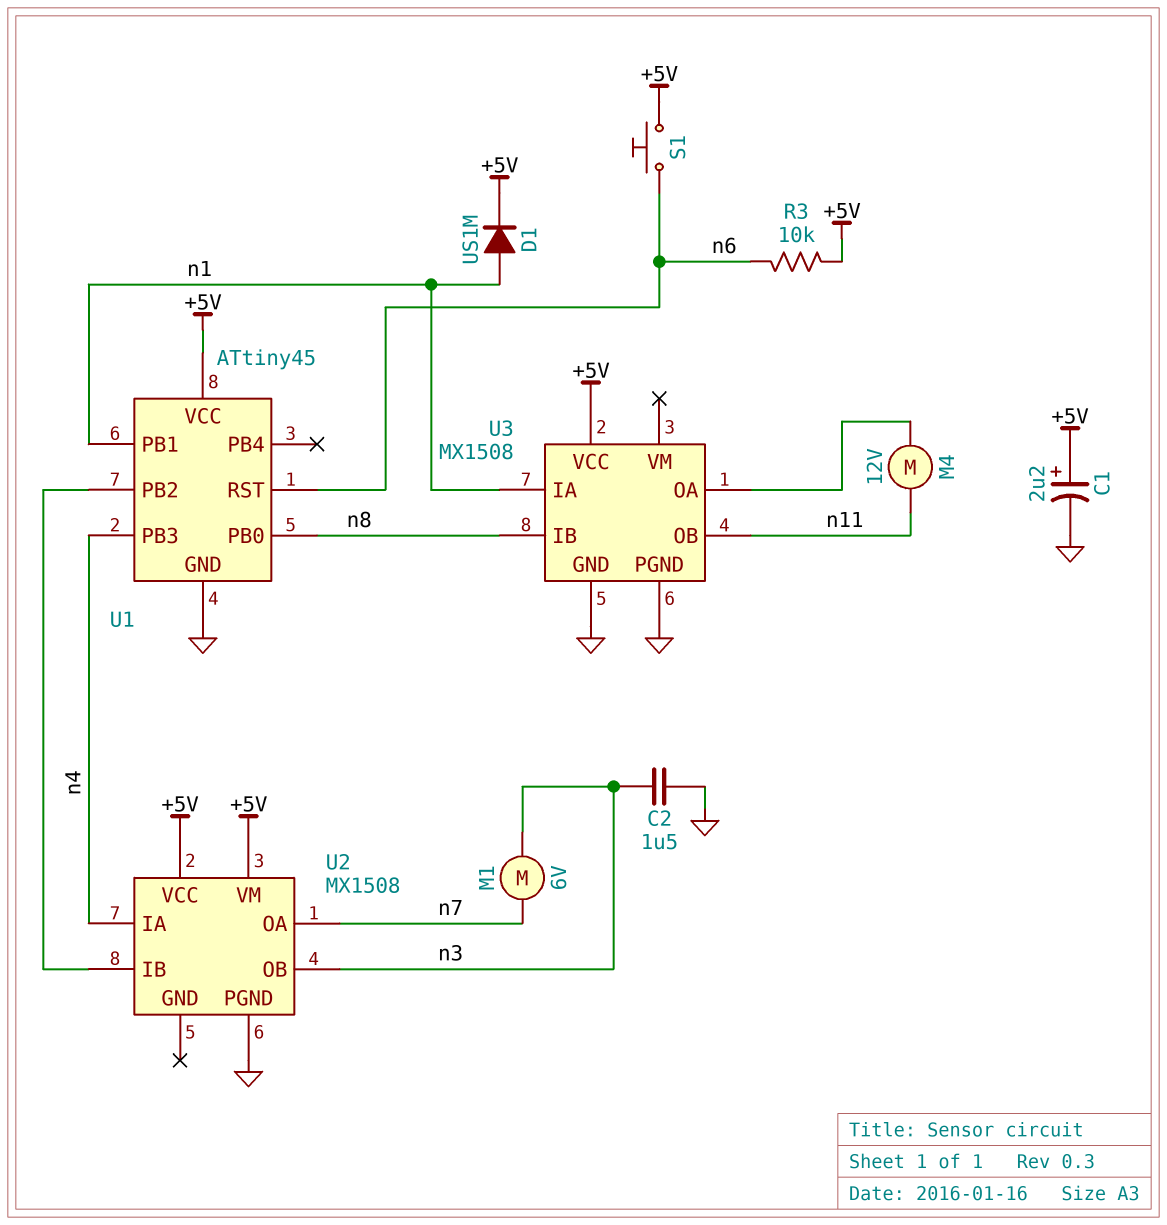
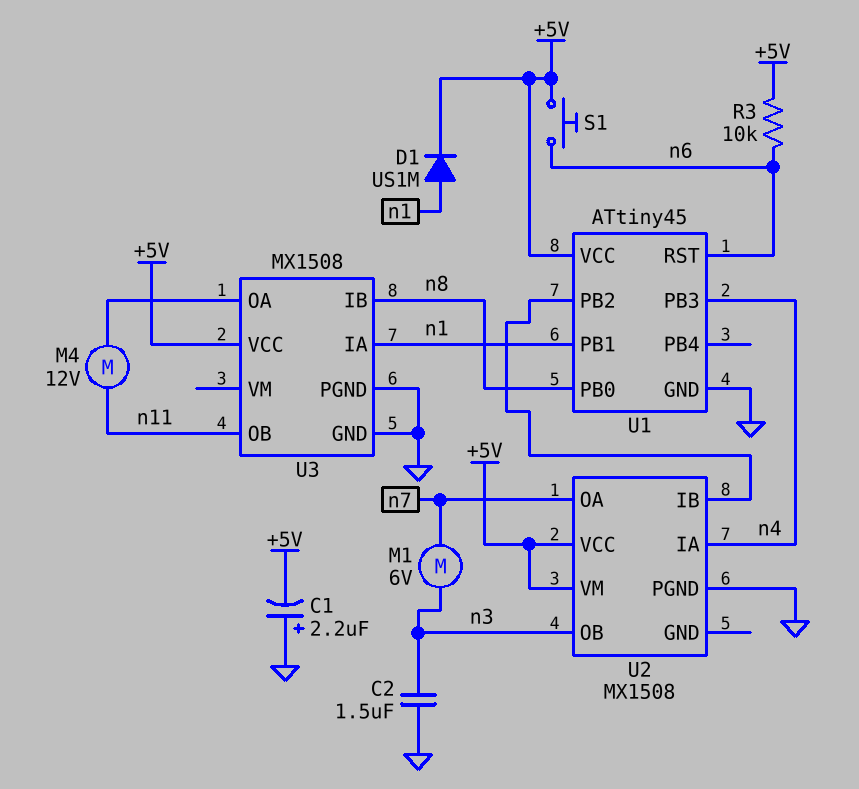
C1: 2.2uF (plus +5V, minus GND) -> 2.2uF (plus GND, minus +5V)

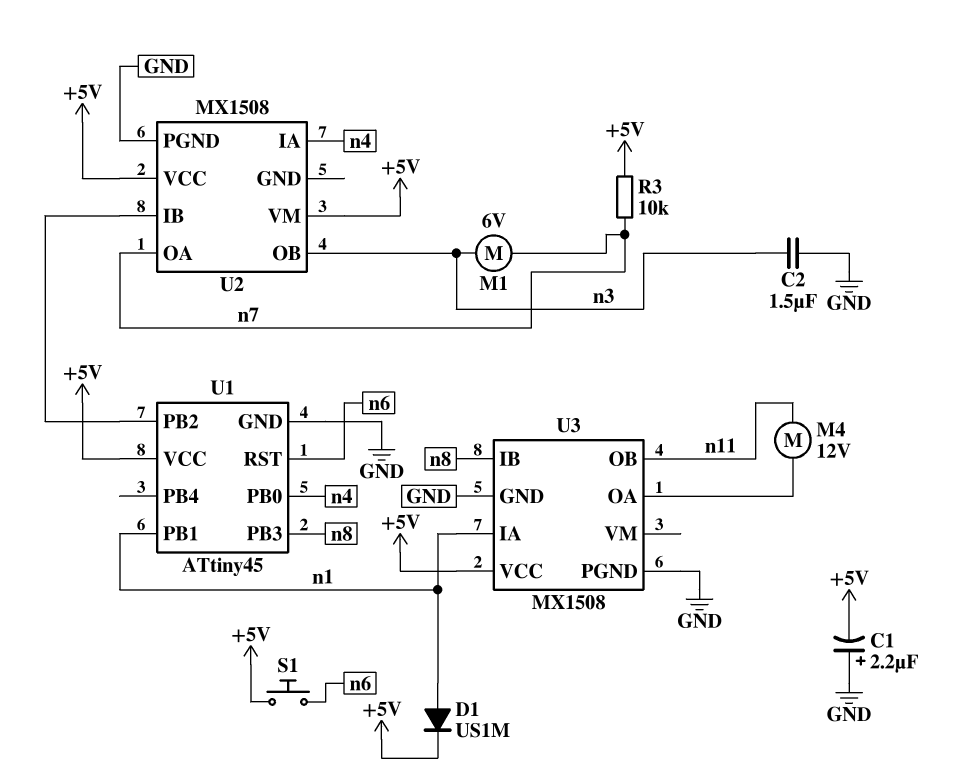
R3: 10k (+5V, n6) -> 10k (+5V, n7)
U1 pin PB0: n8 -> n4
U1 pin PB3: n4 -> n8

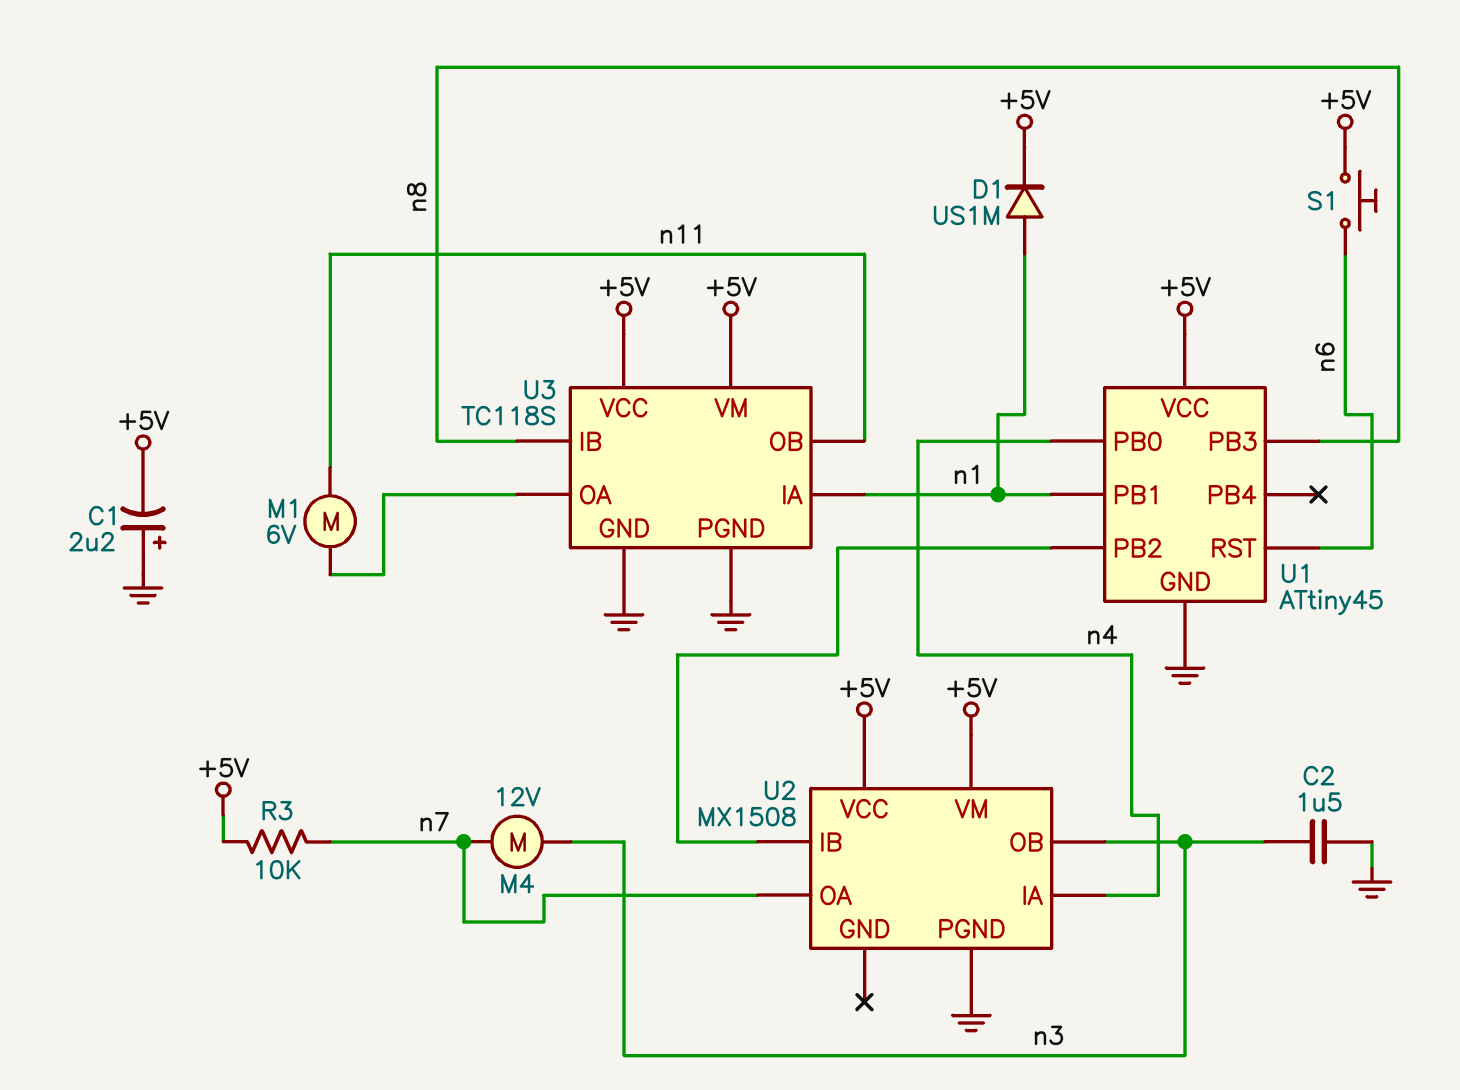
M1: motor 6V (n3, n7) -> motor 6V (U3/OA, n11)
M4: motor 12V (U3/OA, n11) -> motor 12V (n3, n7)
U3: MX1508 -> TC118S
U3 pin VM: none -> +5V

